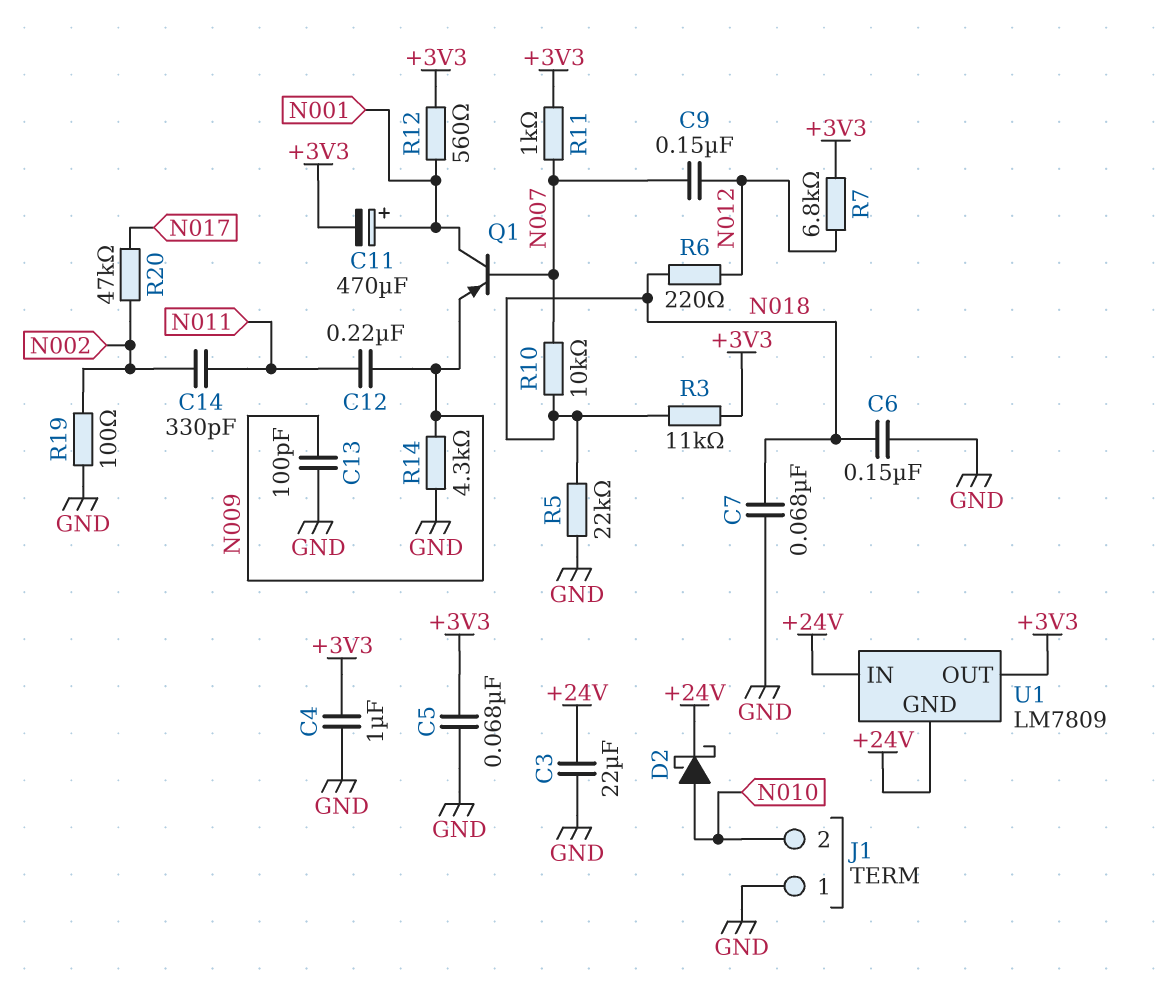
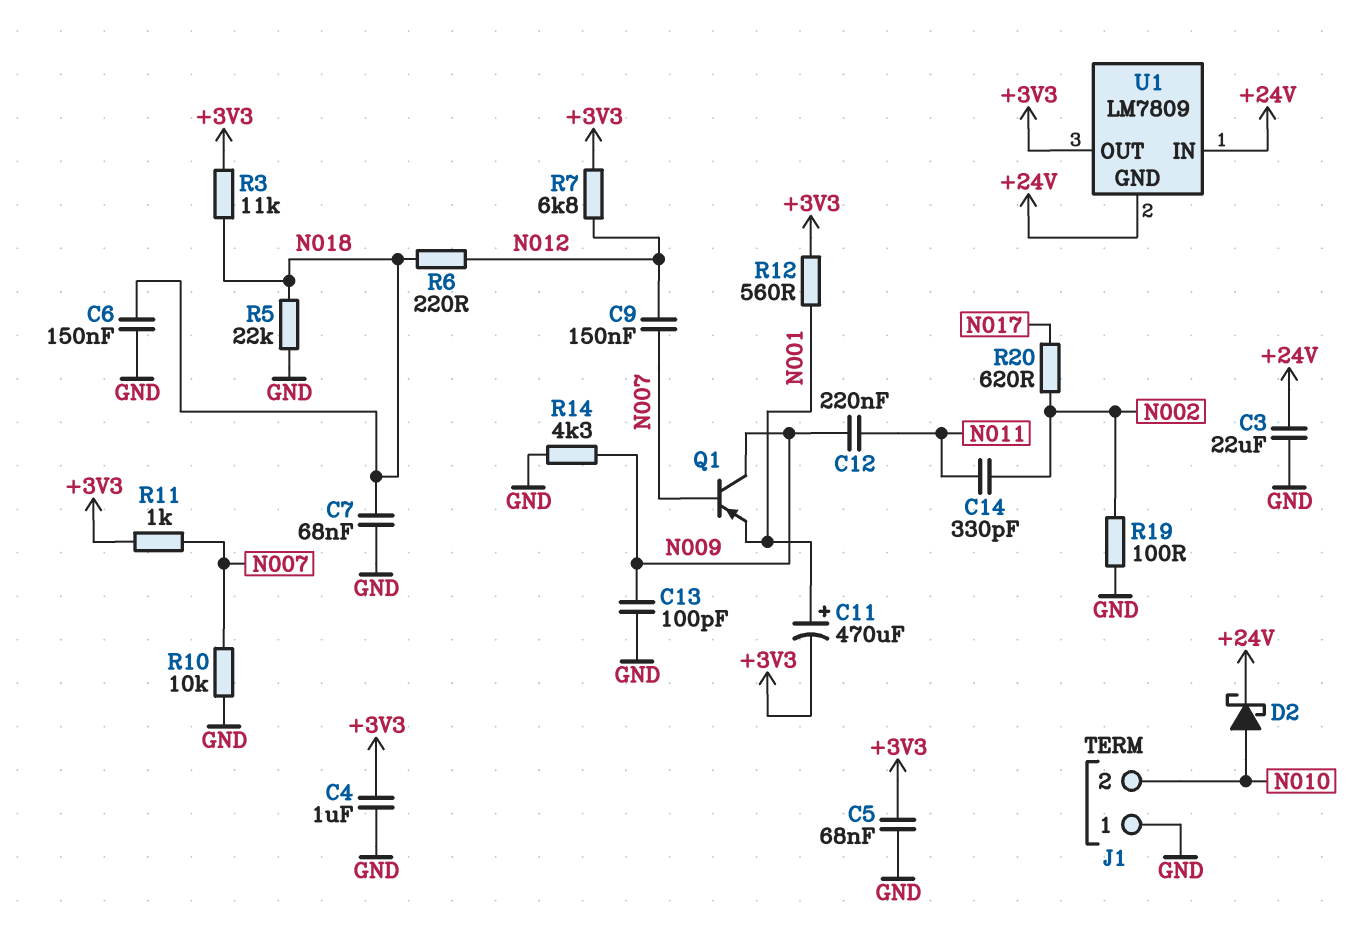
Q1: PNP (B N007, C N001, E N009) -> PNP (B N007, C N009, E N001)
R10: 10k (N007, N018) -> 10k (GND, N007)
R20: 47k (N002, N017) -> 620 (N002, N017)

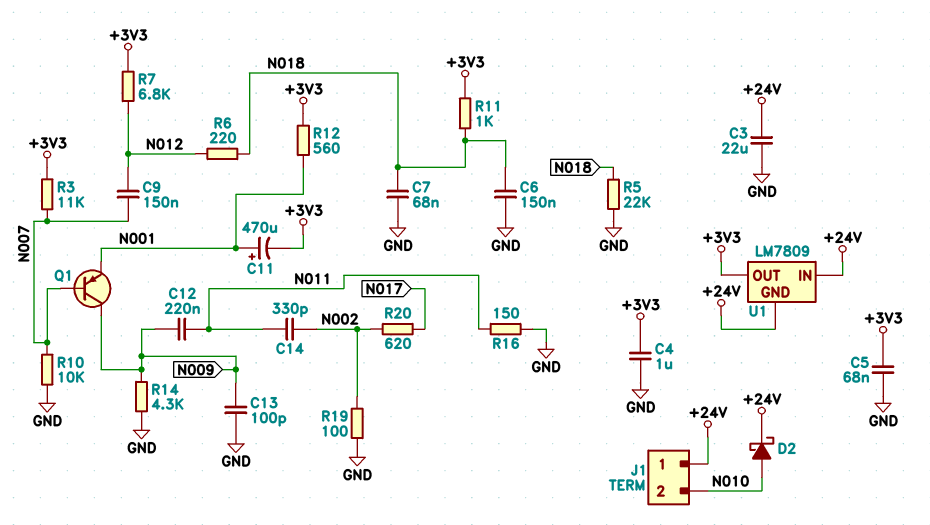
J1 pin 1: GND -> +24V
R3: 11k (+3V3, N018) -> 11k (+3V3, N007)
R11: 1k (+3V3, N007) -> 1k (+3V3, N018)
R16: none -> 150 (GND, N011)

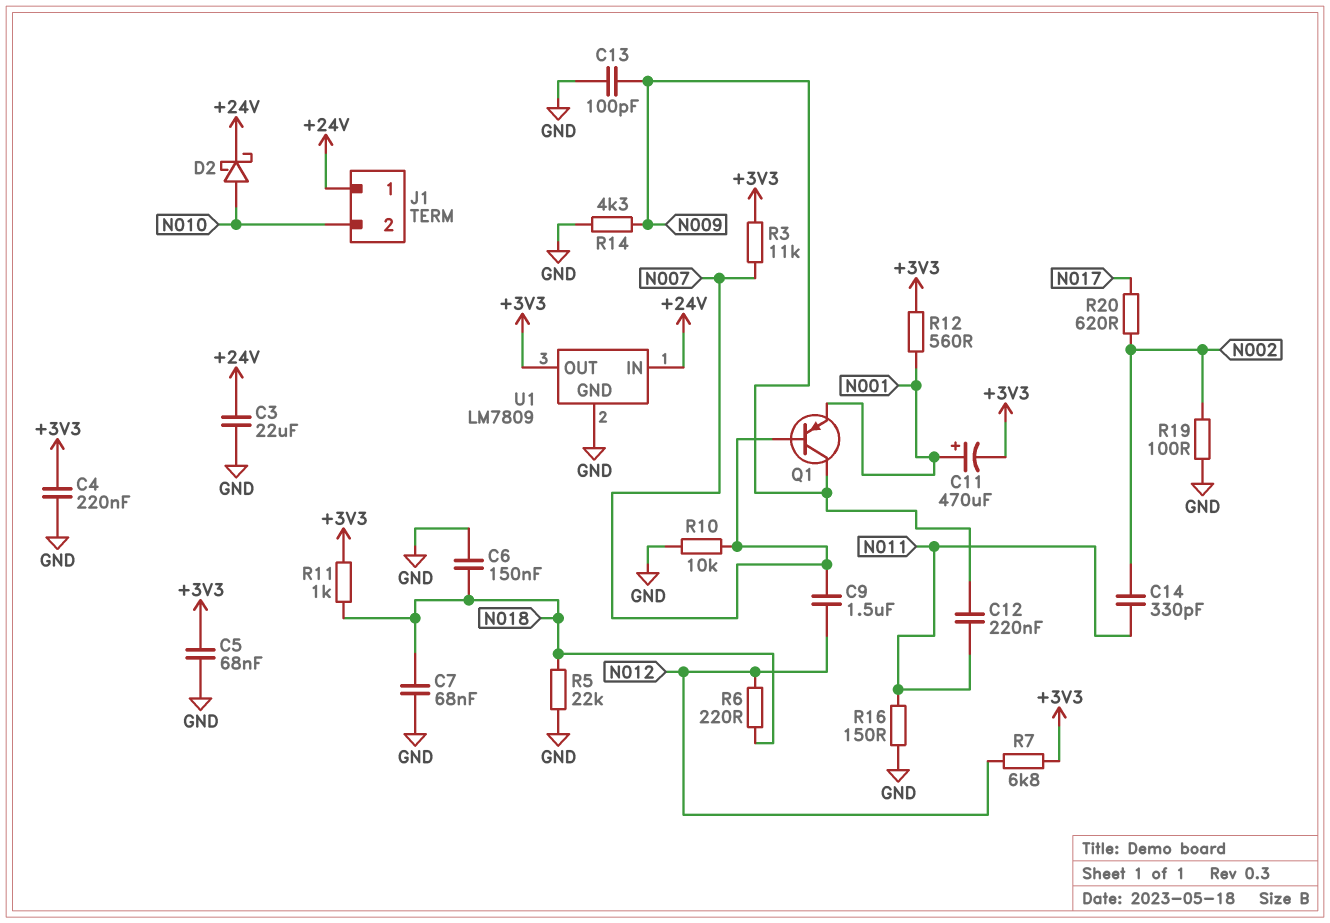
C4: 1uF (+3V3, GND) -> 220nF (+3V3, GND)
C9: 150nF (N007, N012) -> 1.5uF (N007, N012)
U1 pin GND: +24V -> GND

